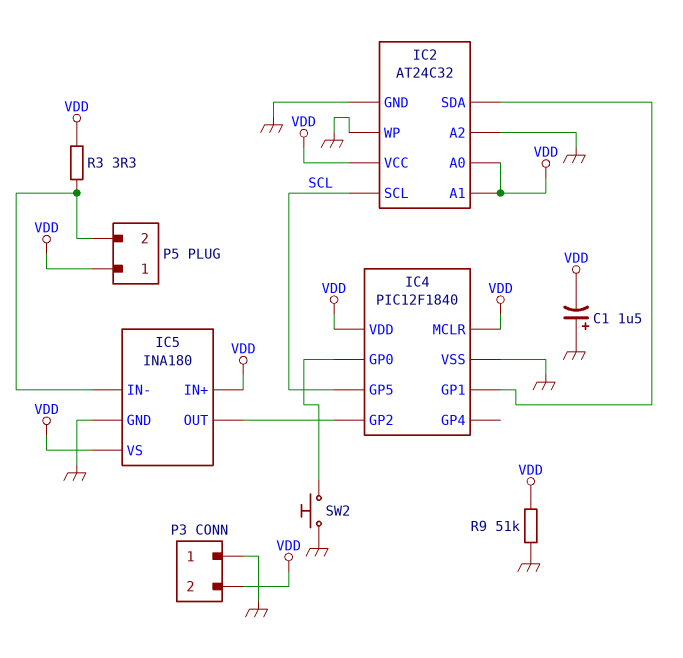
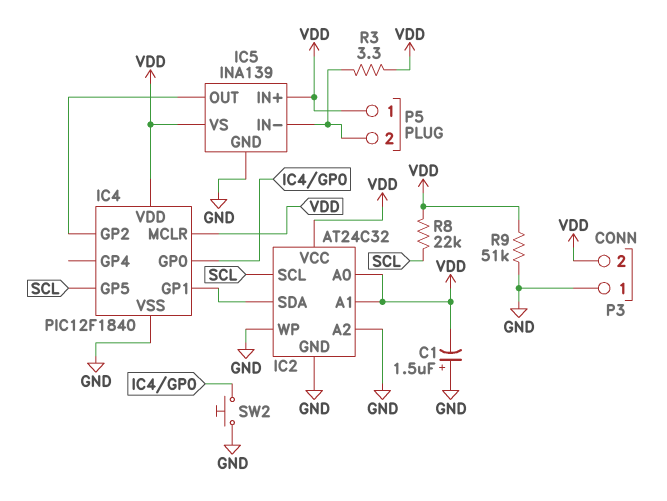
IC5: INA180 -> INA139
R8: none -> 22k (SCL, VDD)

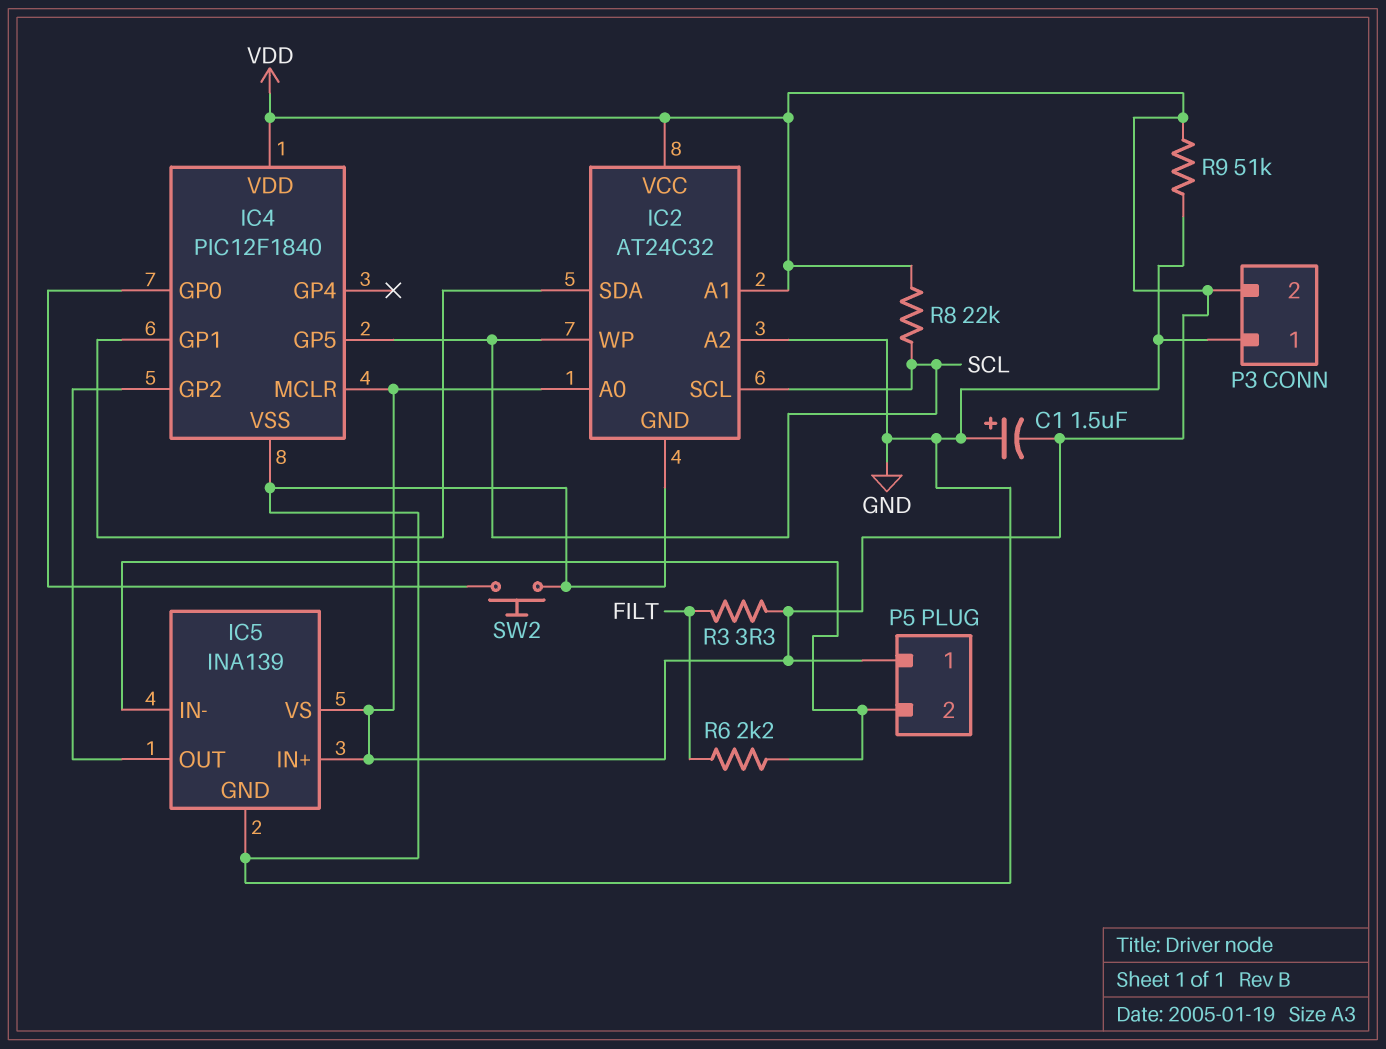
IC2 pin WP: GND -> SCL
R3: 3.3 (IC5/IN-, VDD) -> 3.3 (FILT, VDD)
R6: none -> 2.2k (FILT, IC5/IN-)

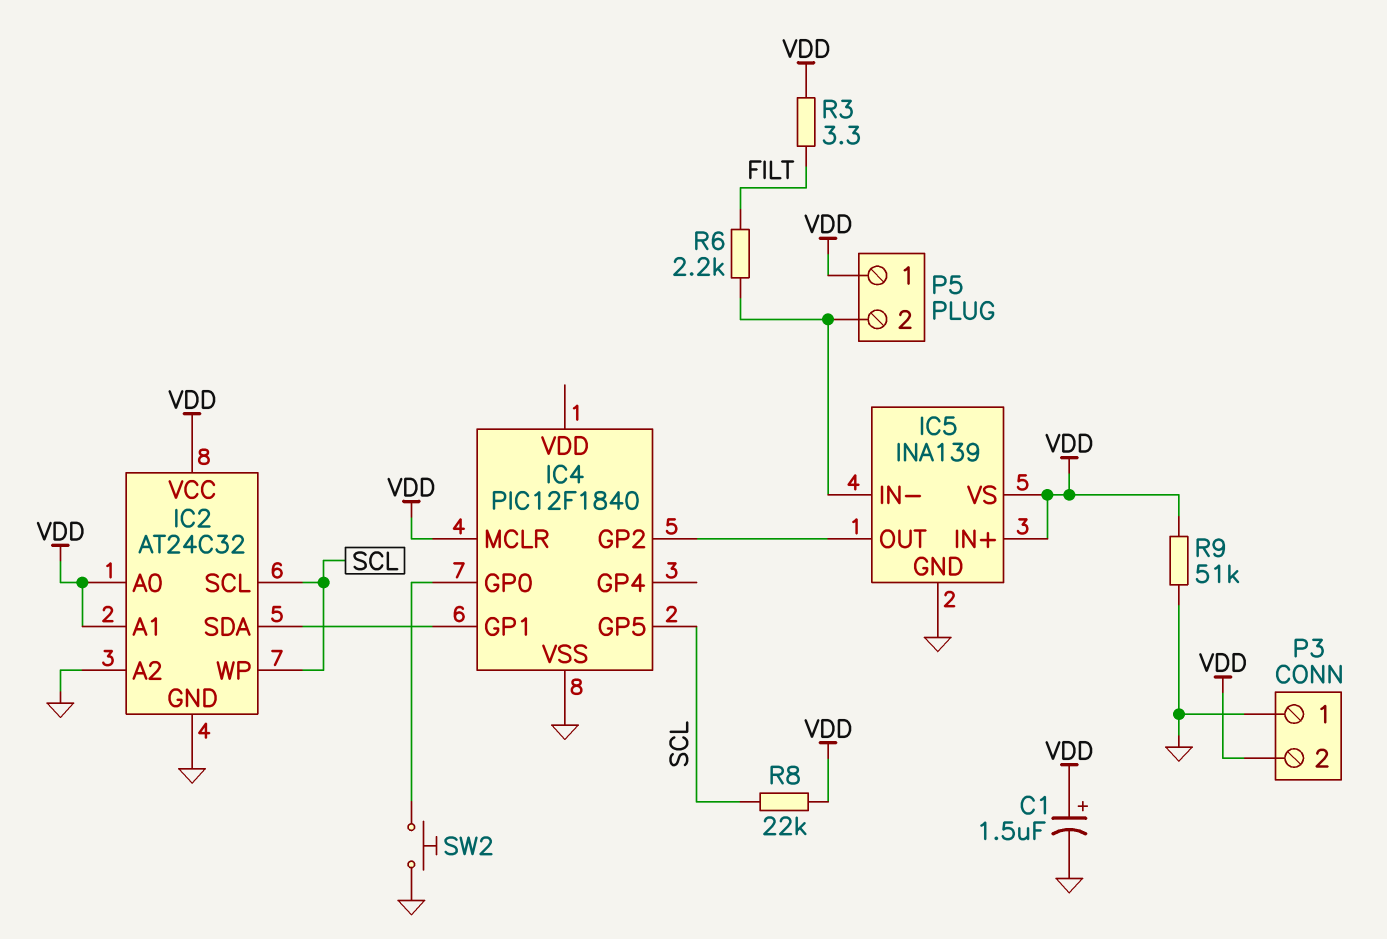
C1: 1.5uF (plus GND, minus VDD) -> 1.5uF (plus VDD, minus GND)
IC4 pin VDD: VDD -> none

